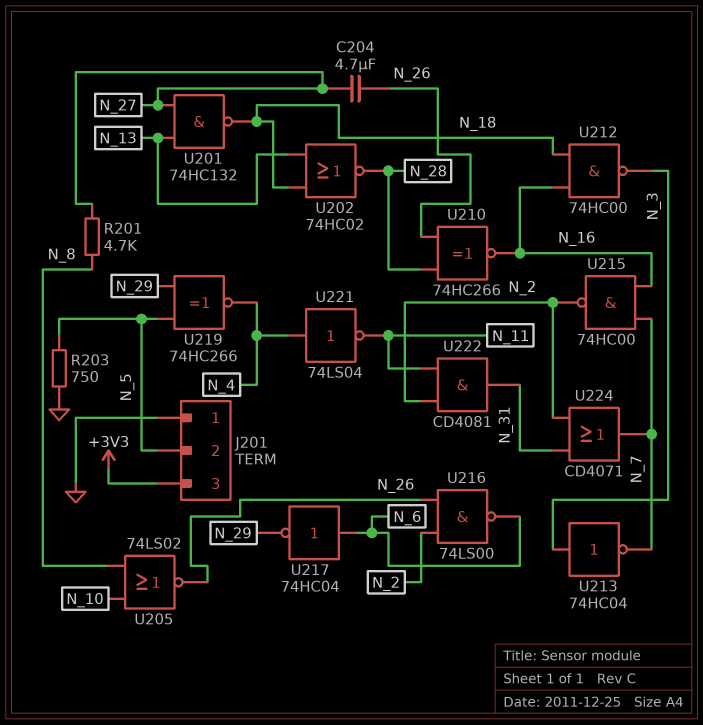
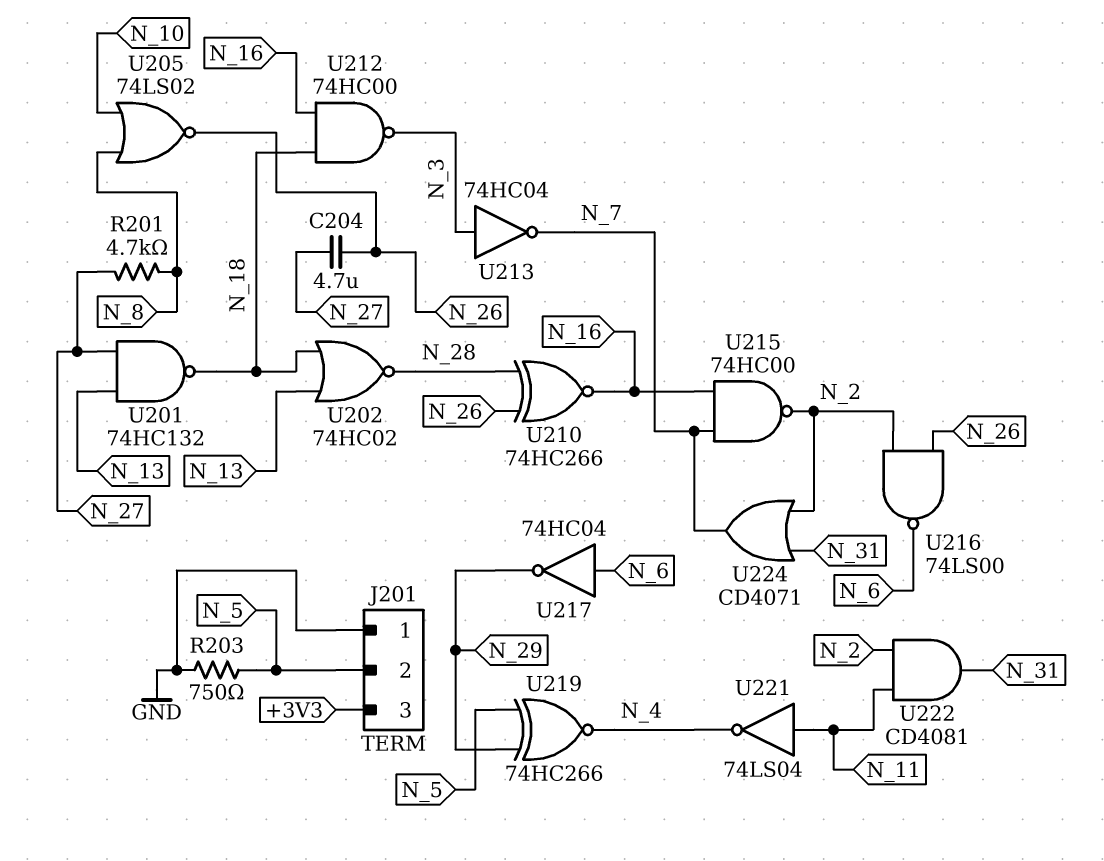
U221: NOT 74LS04 (in N_4, out N_11) -> NOT 74LS04 (in N_11, out N_4)

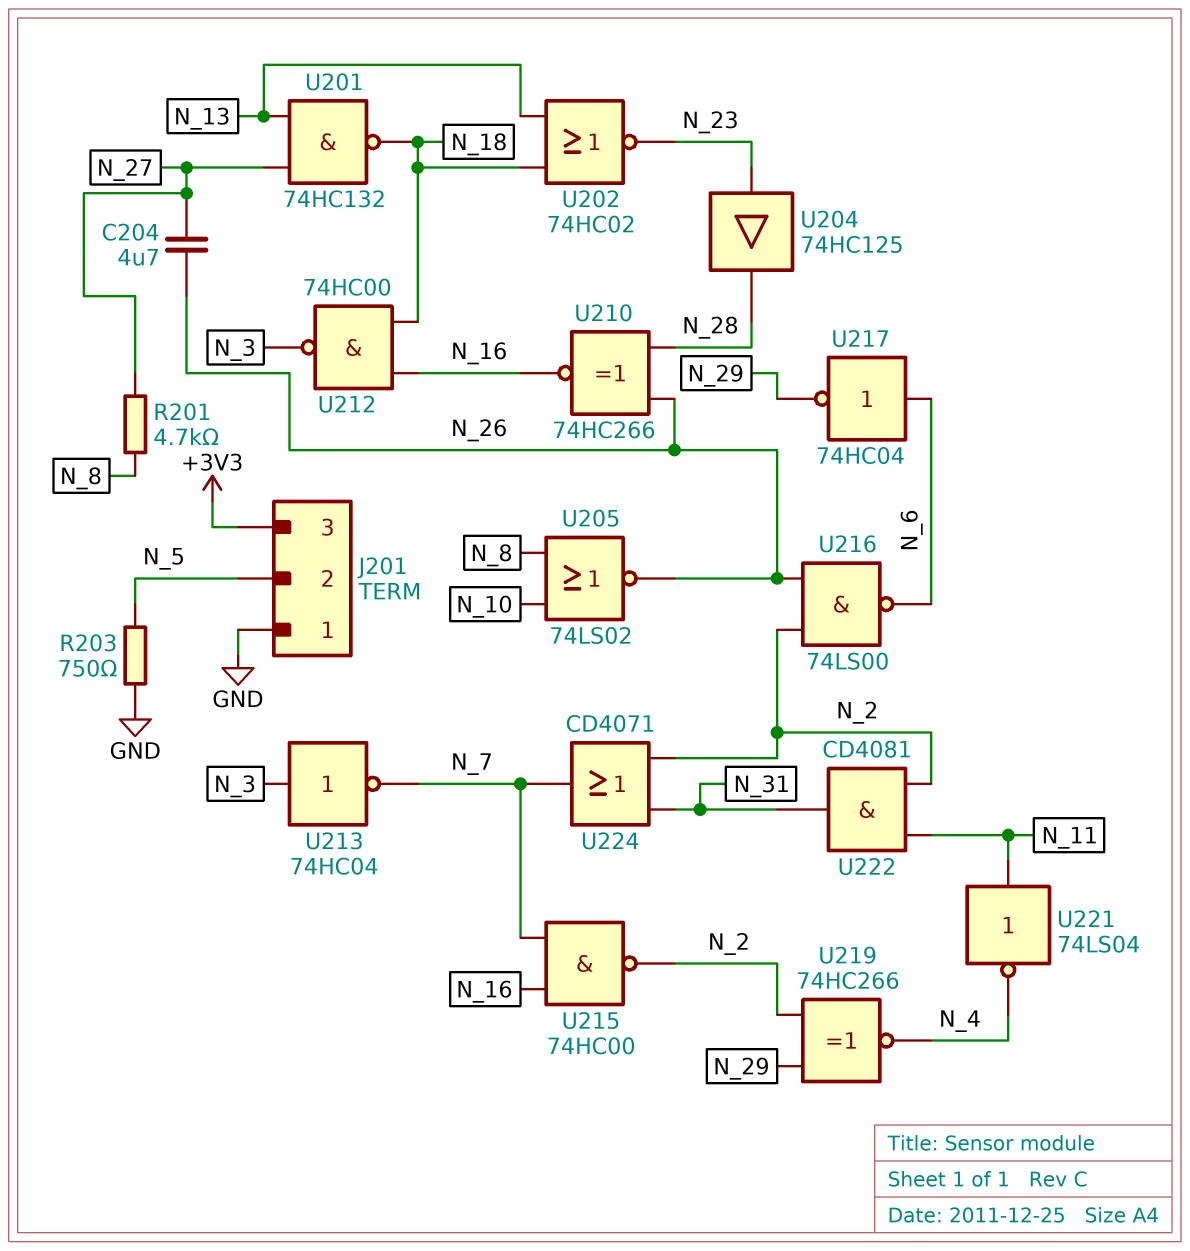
U202: NOR 74HC02 (in N_13, in N_18, out N_28) -> NOR 74HC02 (in N_13, in N_18, out N_23)
U204: none -> buffer 74HC125 (in N_23, out N_28)
U219: XNOR 74HC266 (in N_5, in N_29, out N_4) -> XNOR 74HC266 (in N_2, in N_29, out N_4)

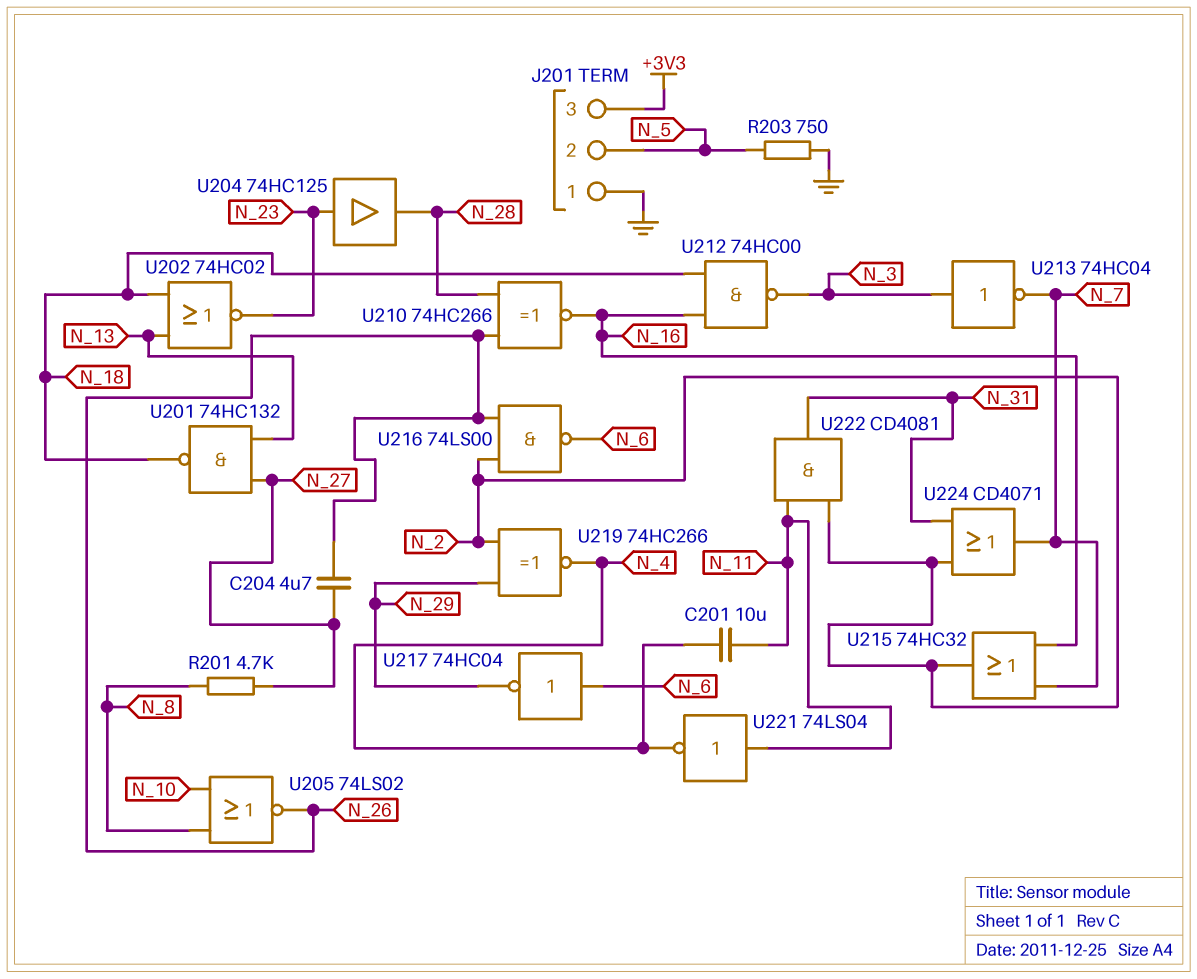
C201: none -> 10uF (N_4, N_11)
U215: NAND 74HC00 (in N_7, in N_16, out N_2) -> OR 74HC32 (in N_7, in N_16, out N_2)

